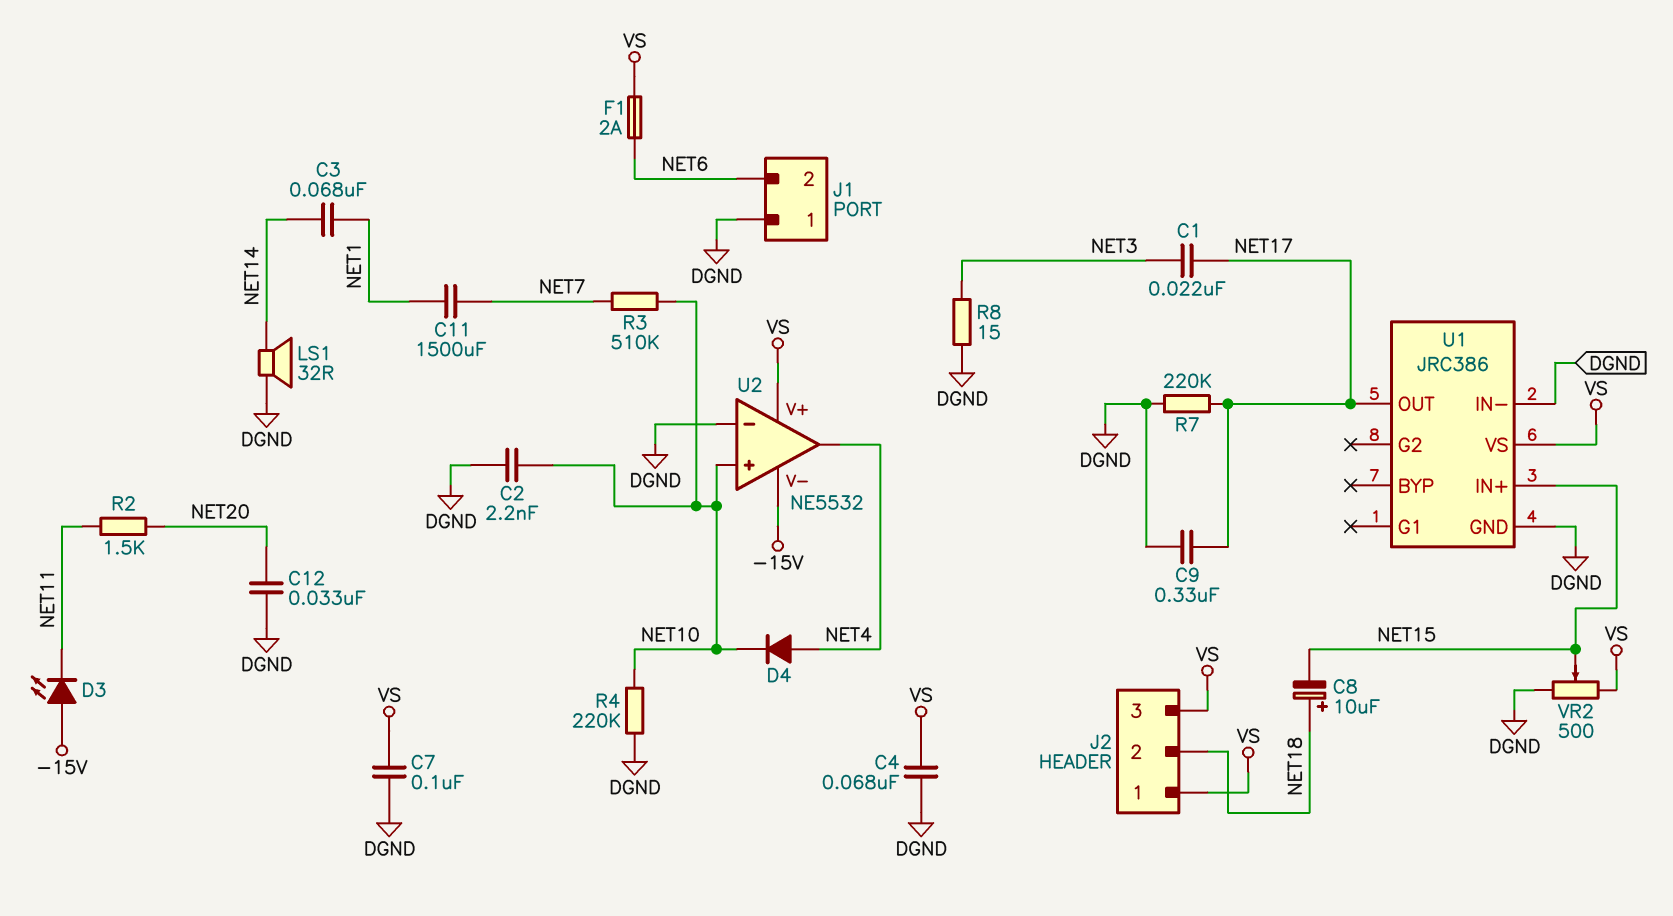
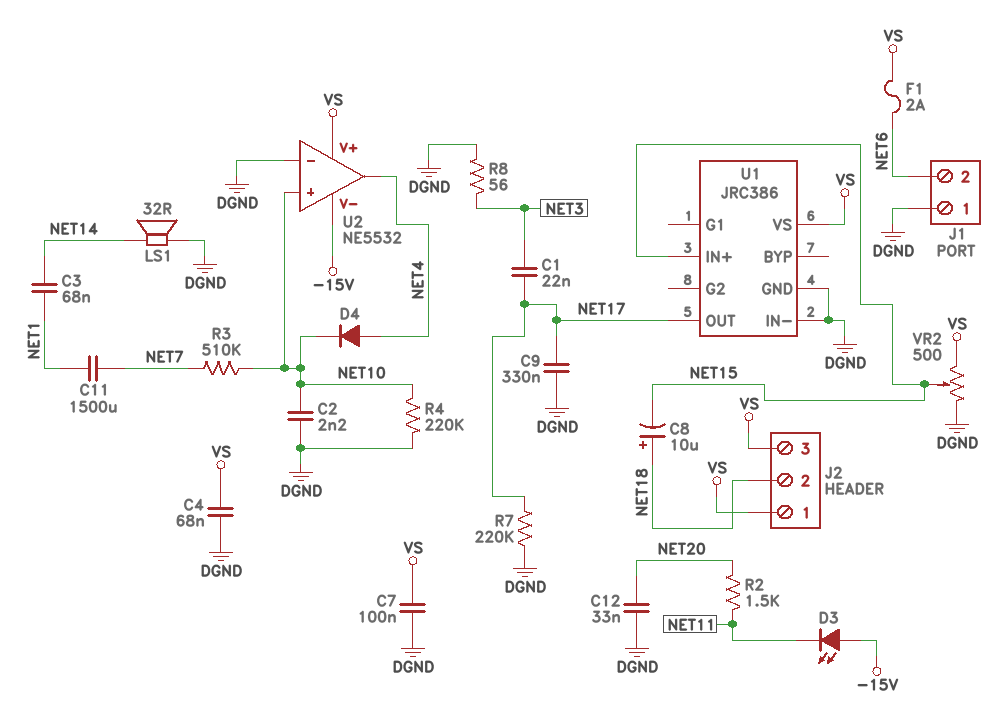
R8: 15 (DGND, NET3) -> 56 (DGND, NET3)

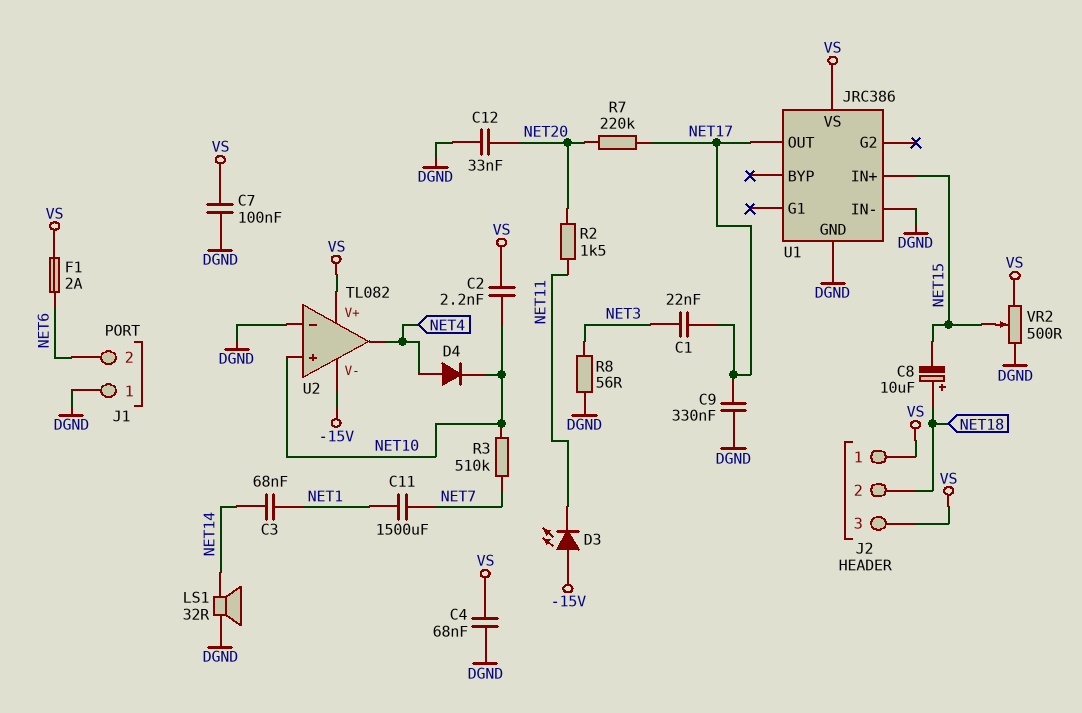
C2: 2.2nF (DGND, NET10) -> 2.2nF (NET10, VS)
R4: 220k (DGND, NET10) -> none
R7: 220k (DGND, NET17) -> 220k (NET17, NET20)
U2: NE5532 -> TL082

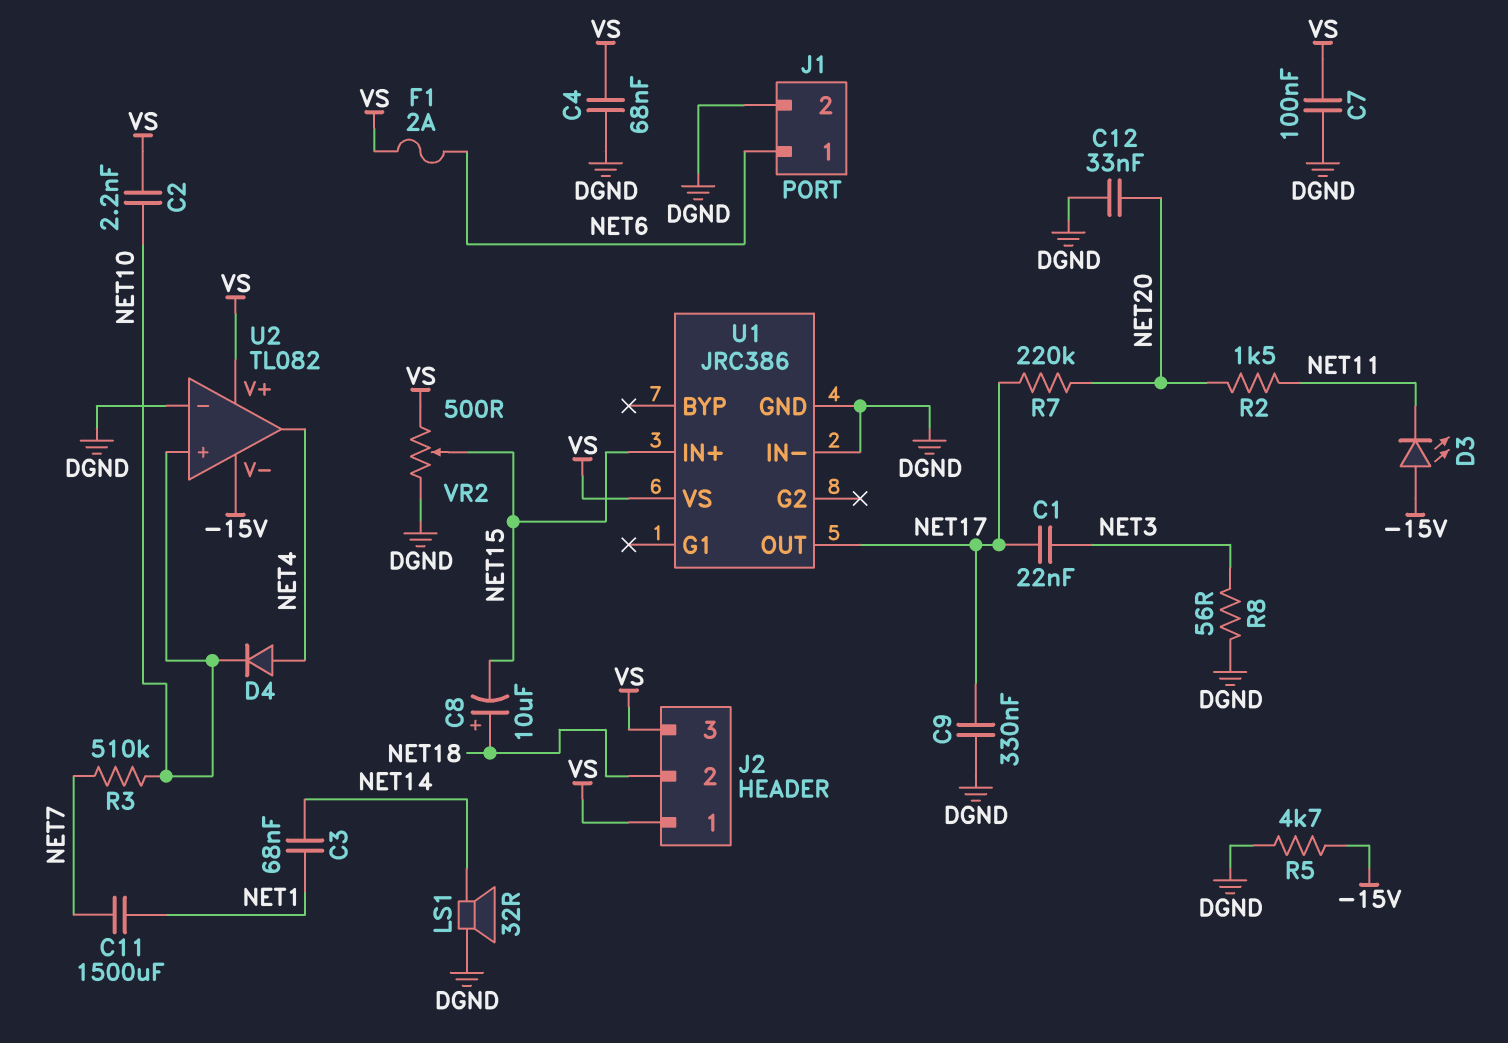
J1 pin 1: DGND -> NET6
J1 pin 2: NET6 -> DGND
R5: none -> 4.7k (-15V, DGND)

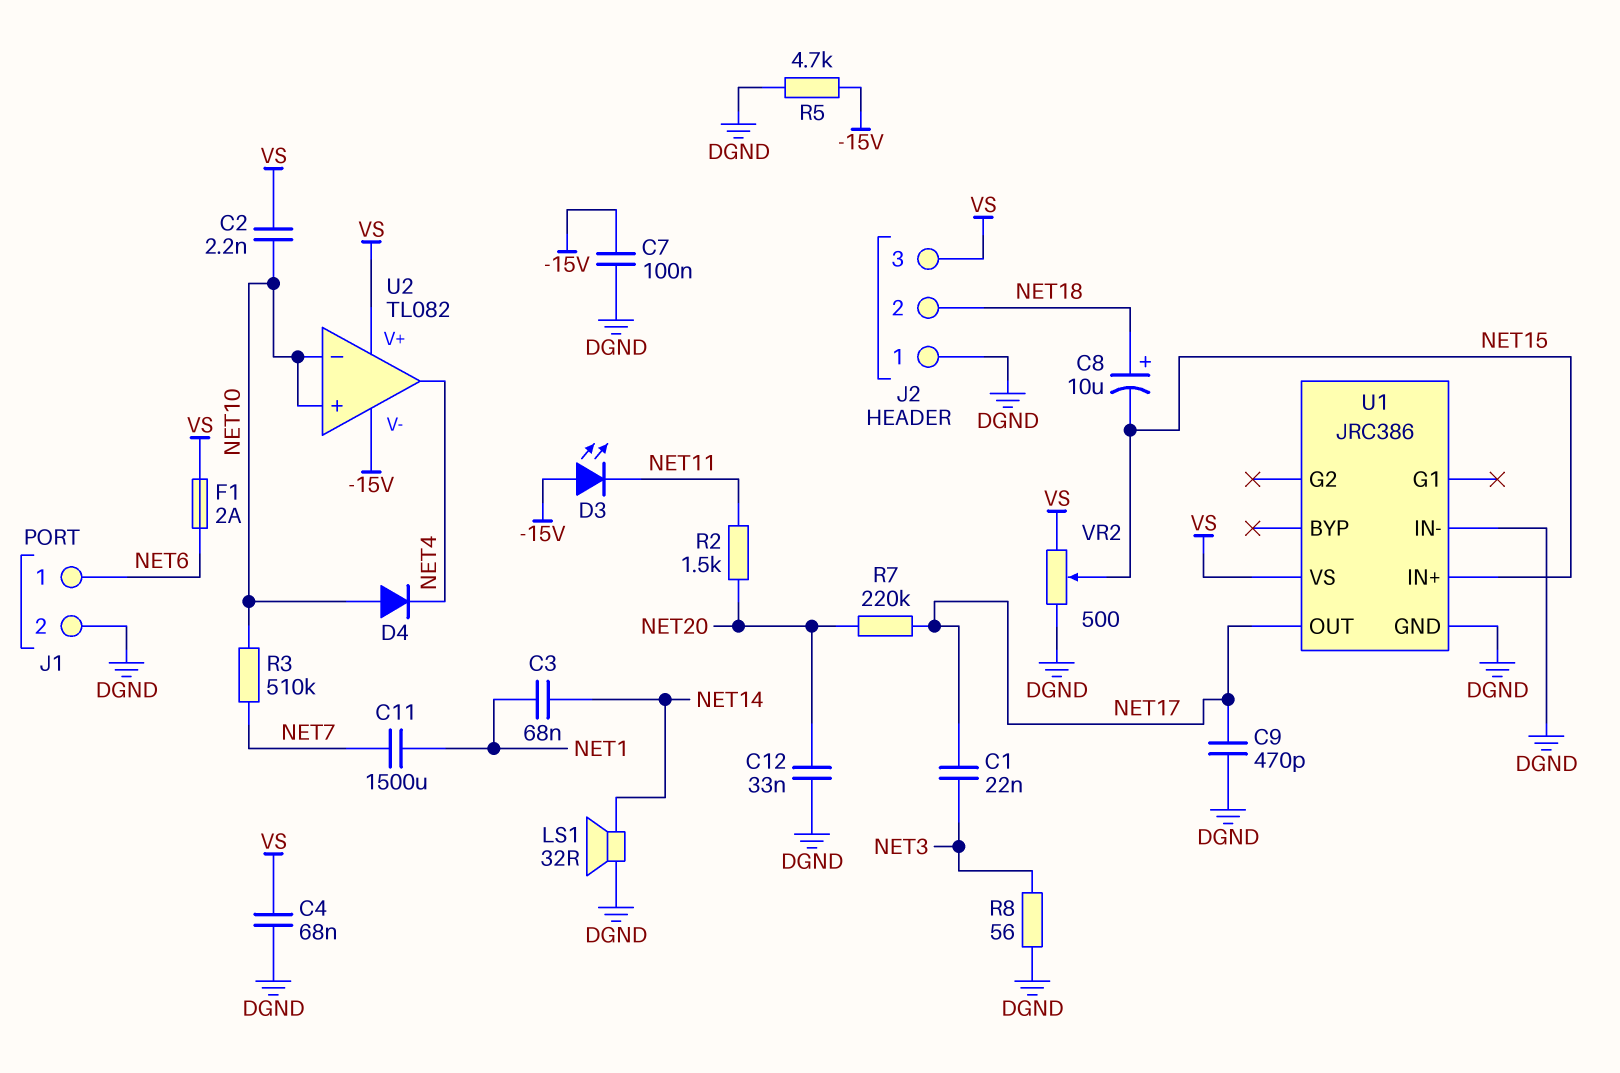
C7: 100nF (DGND, VS) -> 100nF (-15V, DGND)
C9: 330nF (DGND, NET17) -> 470pF (DGND, NET17)
D4: diode (A NET4, K NET10) -> diode (A NET10, K NET4)
J2 pin 1: VS -> DGND
U2 pin in-: DGND -> NET10

